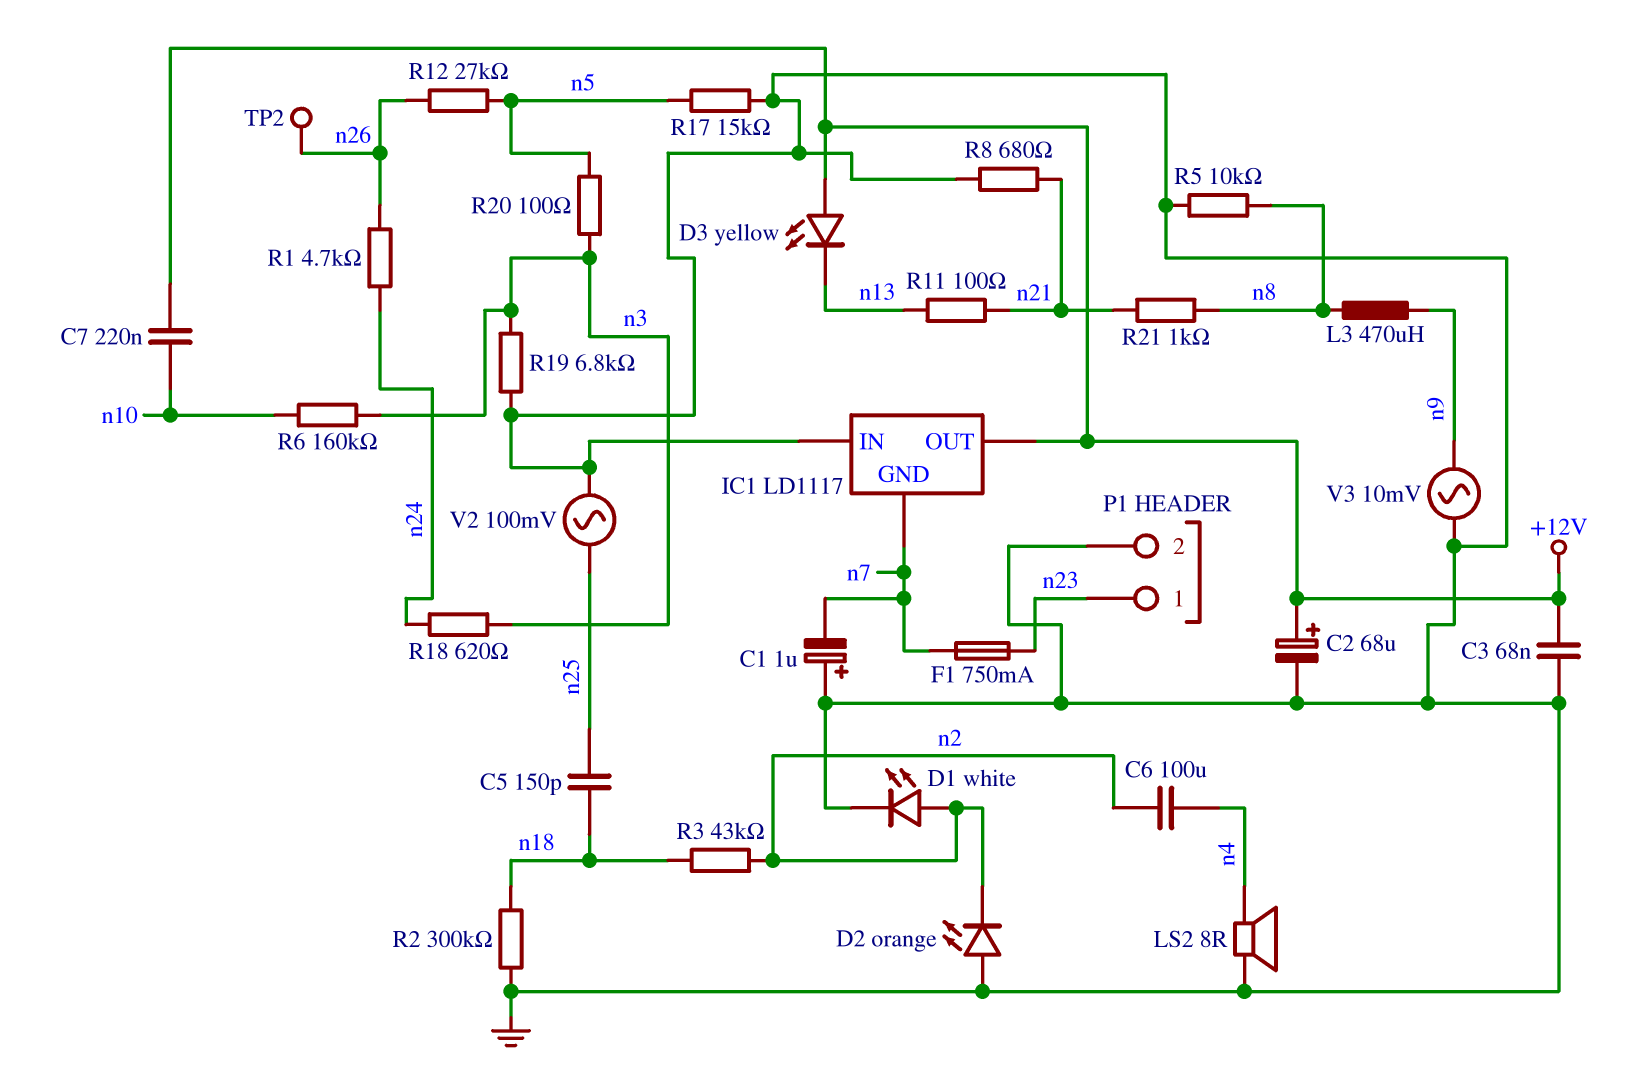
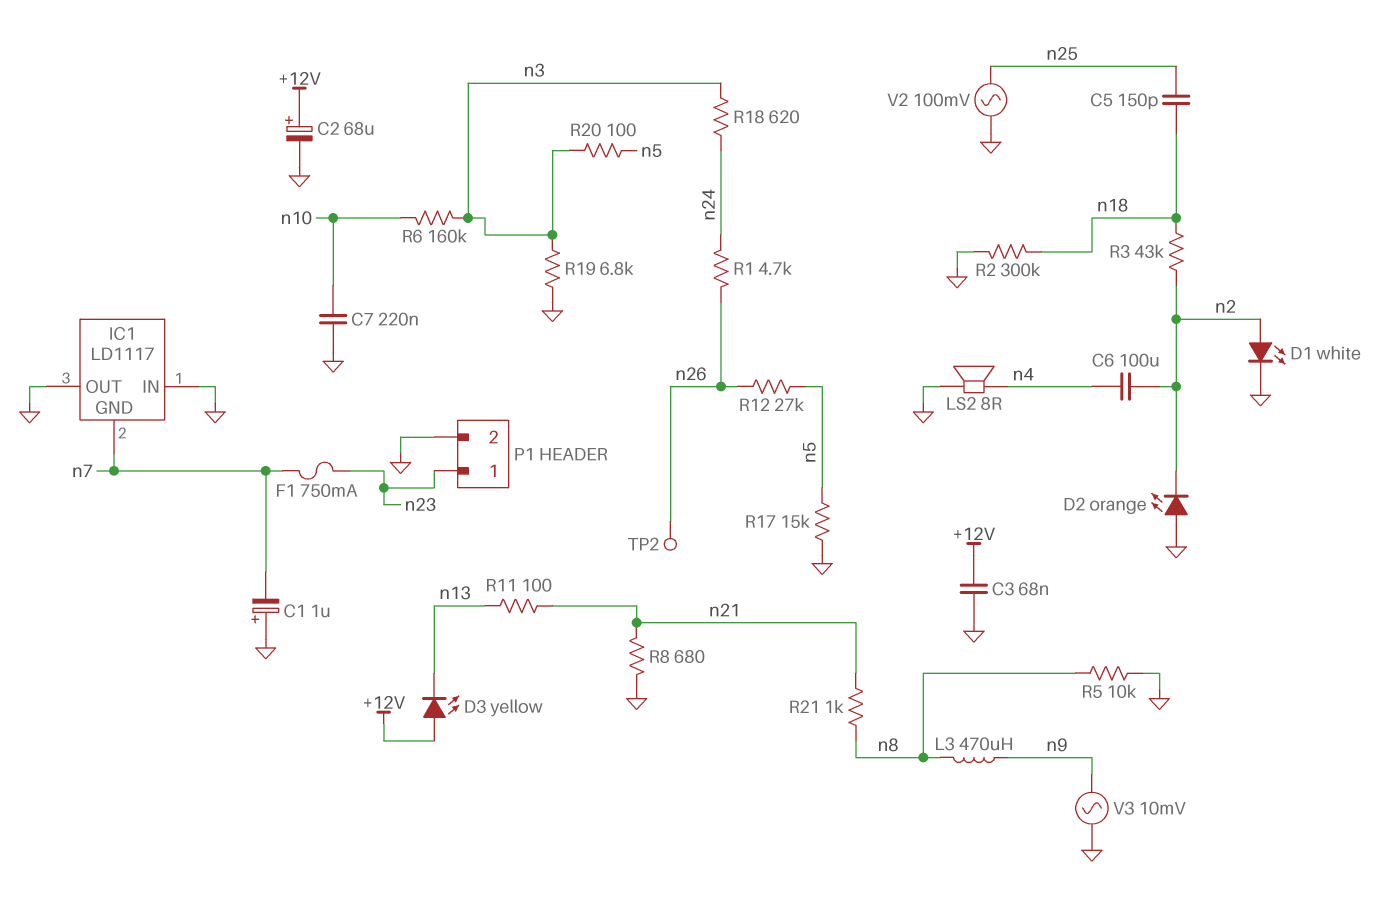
C7: 220nF (+12V, n10) -> 220nF (GND, n10)
IC1 pin OUT: +12V -> GND

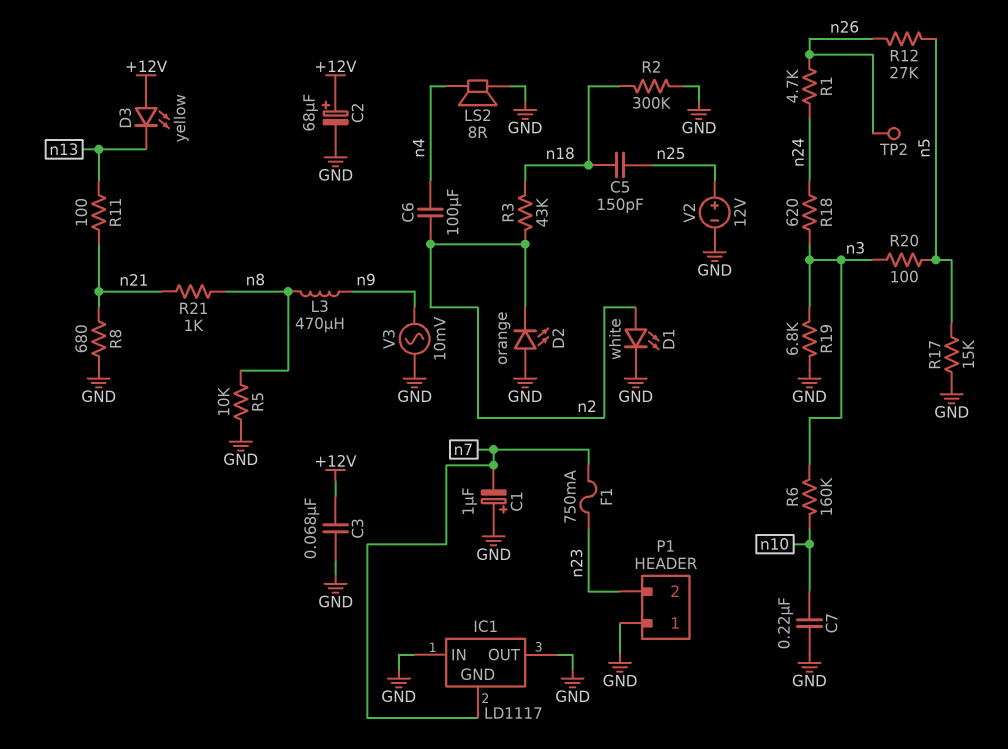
P1 pin 1: n23 -> GND
P1 pin 2: GND -> n23
V2: AC 100mV (GND, n25) -> 12V (plus n25, minus GND)

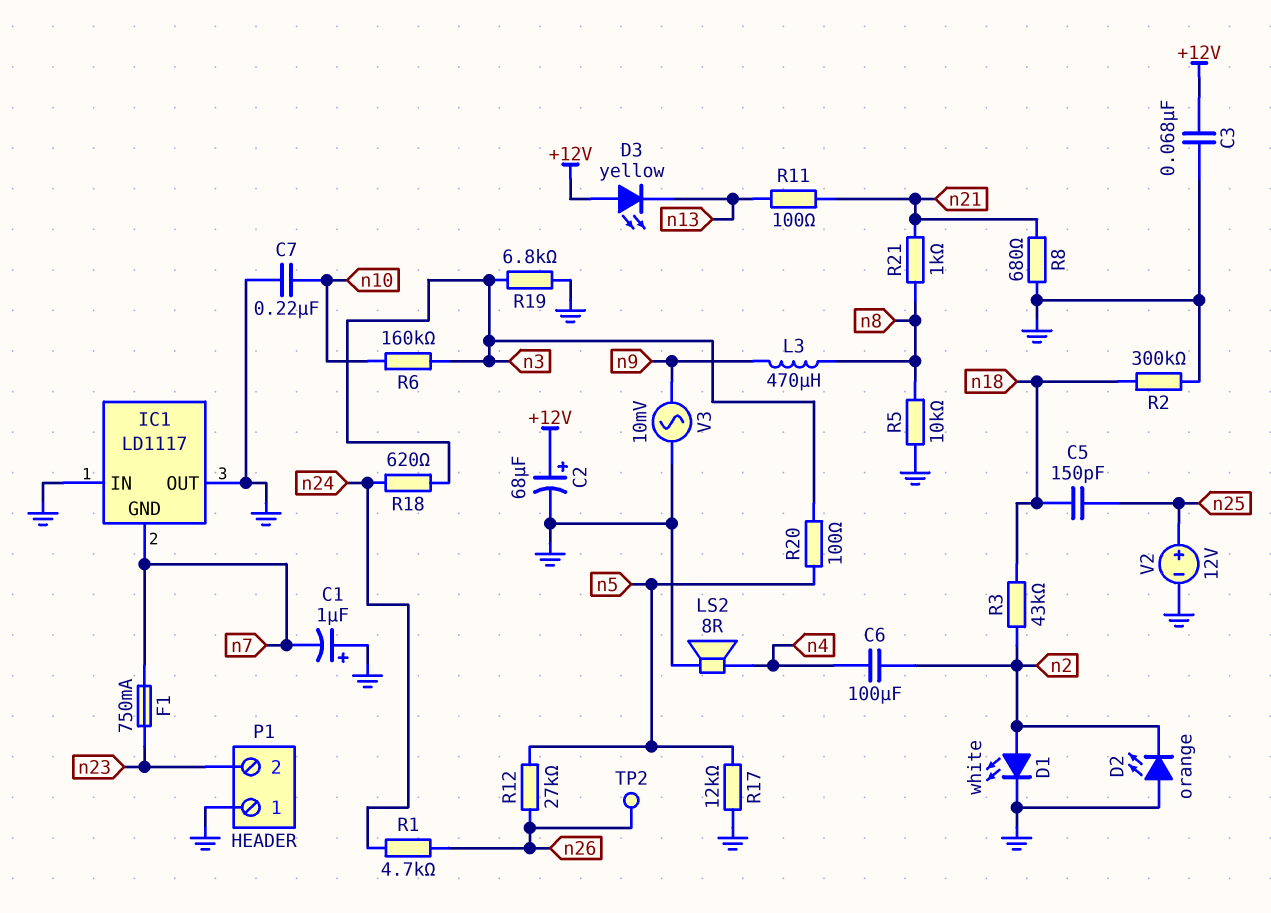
R17: 15k (GND, n5) -> 12k (GND, n5)

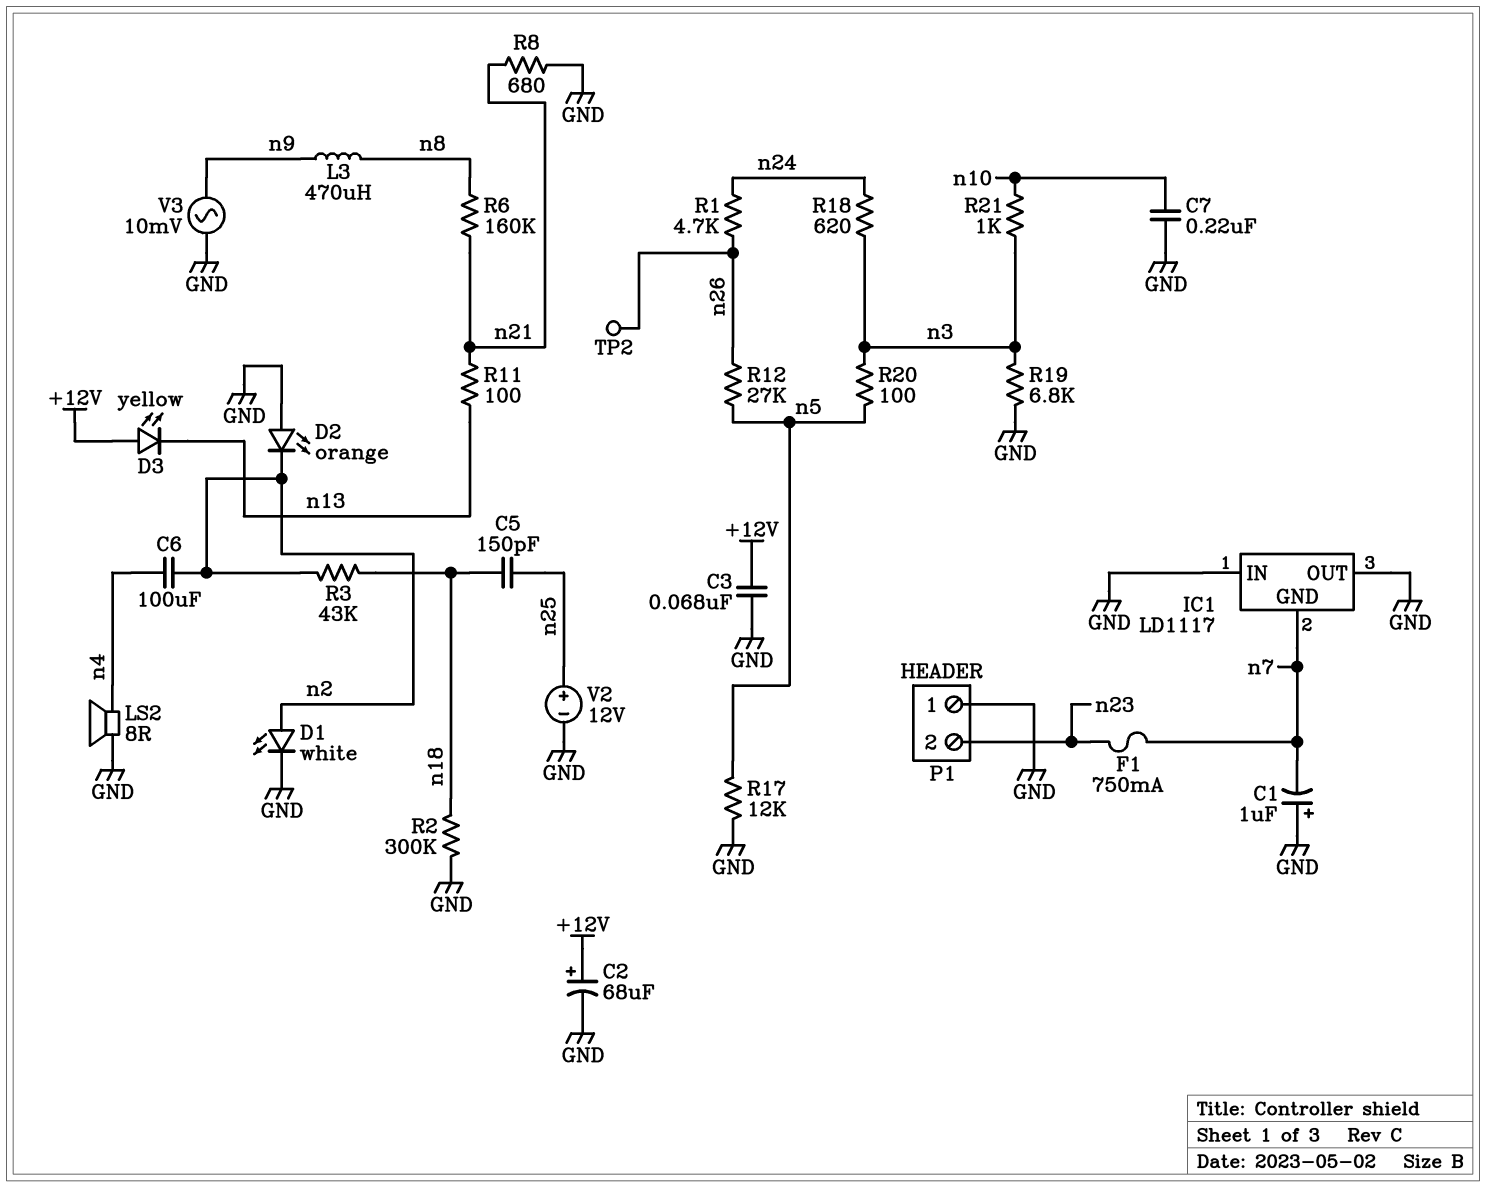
R5: 10k (GND, n8) -> none
R6: 160k (n3, n10) -> 160k (n8, n21)
R21: 1k (n8, n21) -> 1k (n3, n10)

